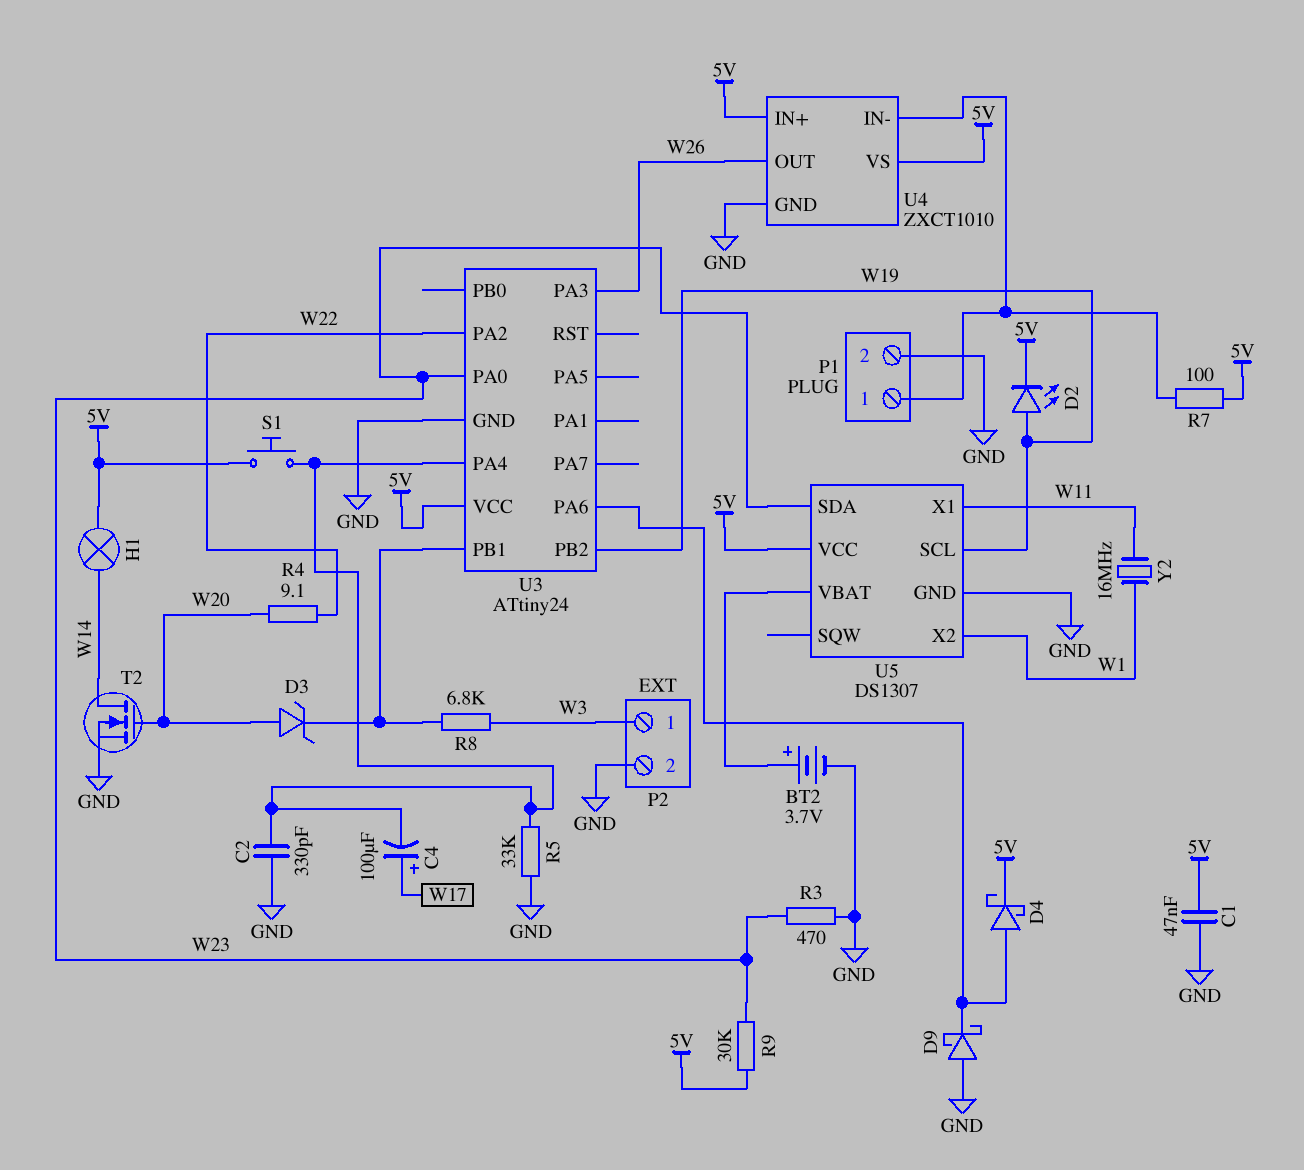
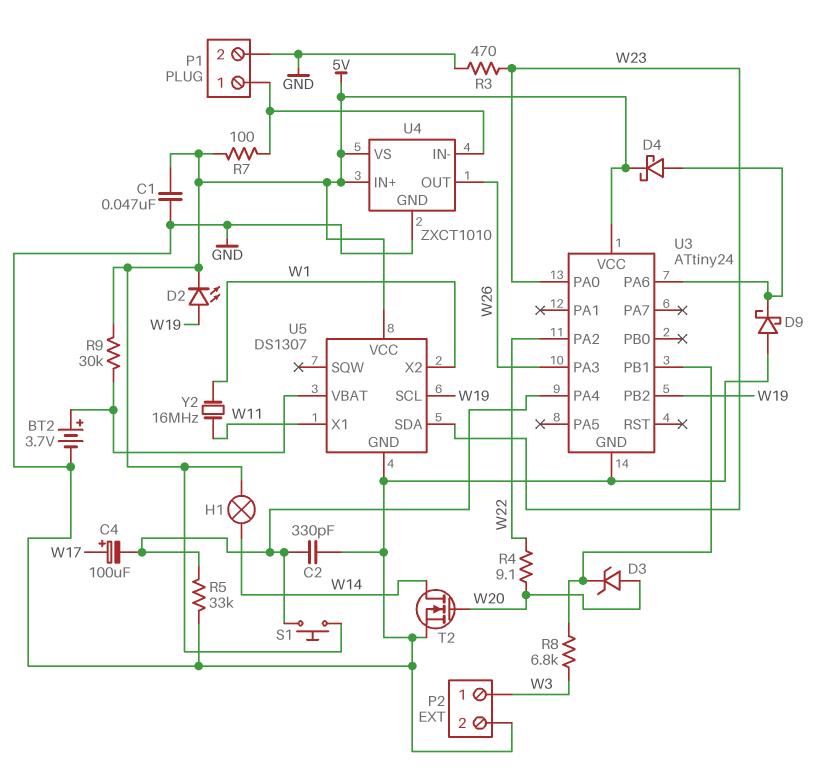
R9: 30k (5V, W23) -> 30k (5V, U5/VBAT)

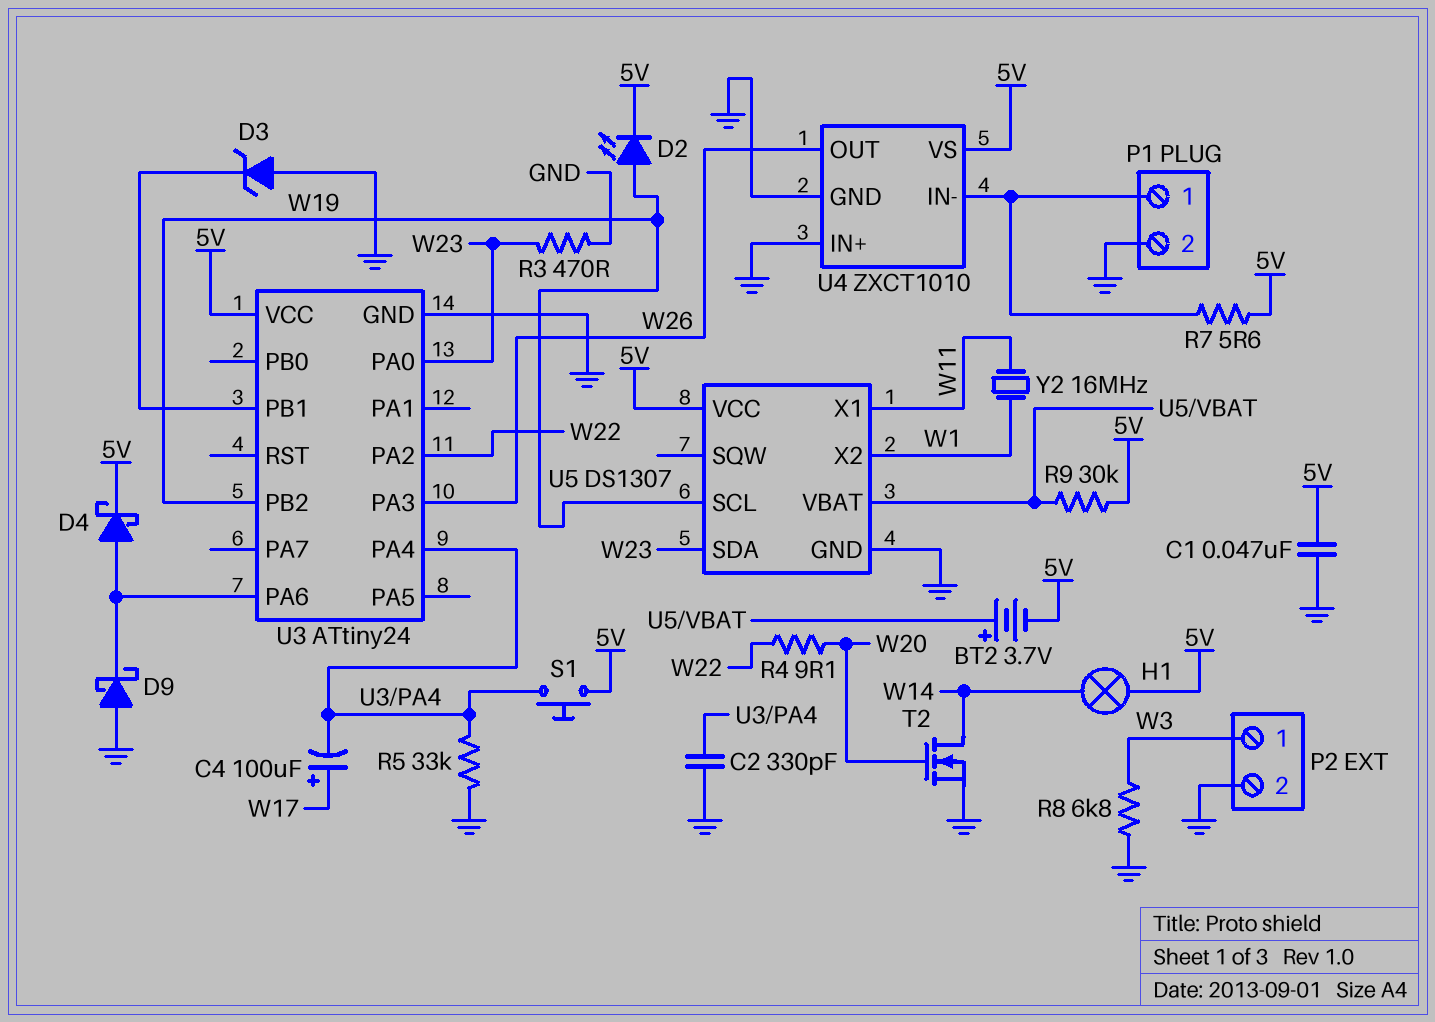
BT2: 3.7V (plus U5/VBAT, minus GND) -> 3.7V (plus U5/VBAT, minus 5V)
D3: zener (A W20, K U3/PB1) -> zener (A GND, K U3/PB1)
R7: 100 (5V, P1/1) -> 5.6 (5V, P1/1)
R8: 6.8k (U3/PB1, W3) -> 6.8k (GND, W3)
U4 pin IN+: 5V -> GND

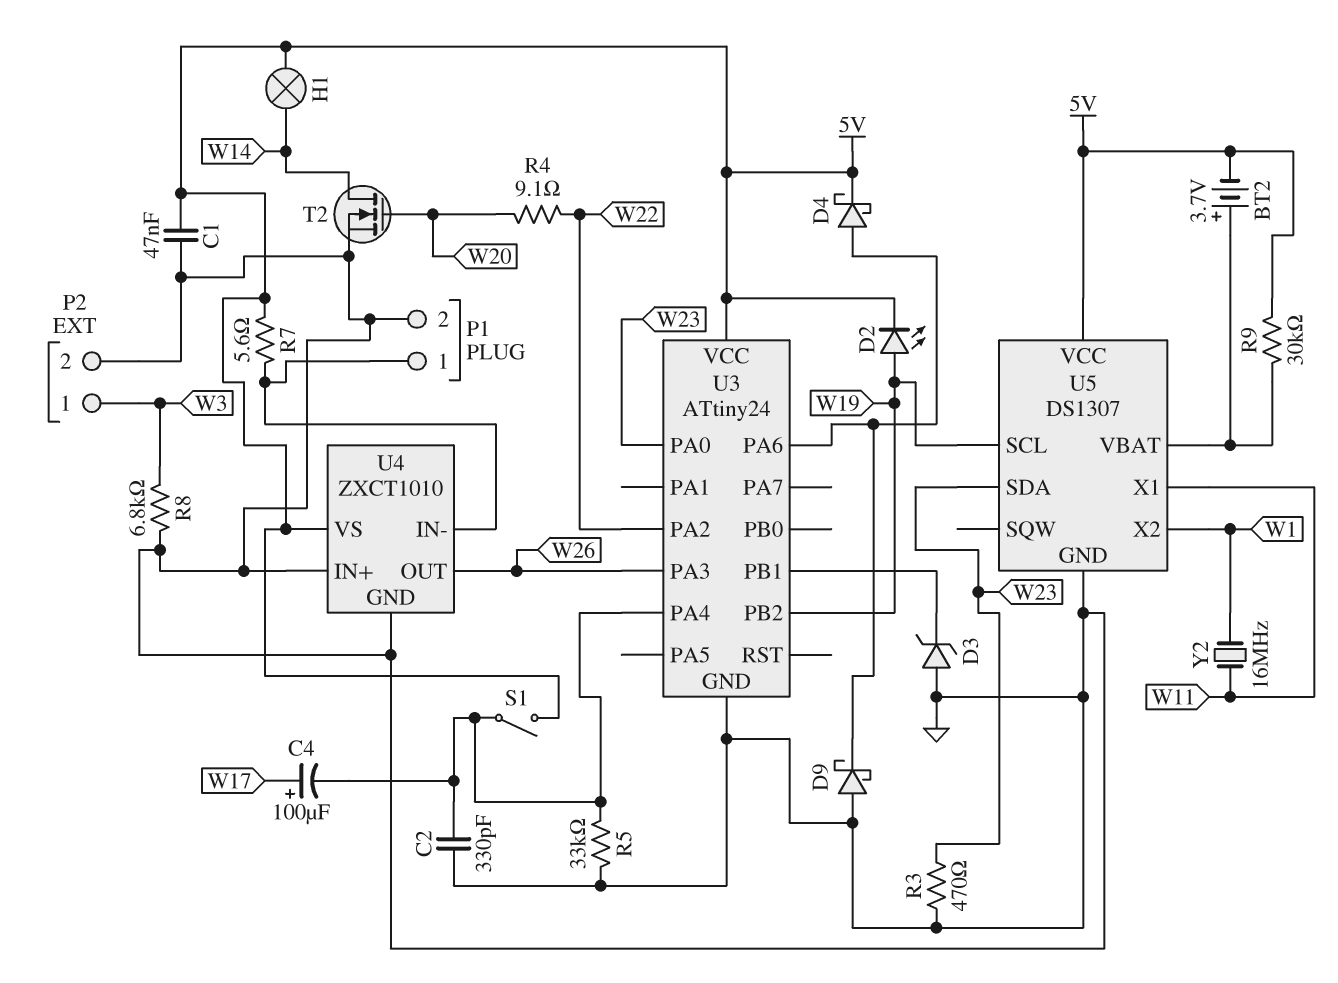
S1: button (5V, U3/PA4) -> switch (5V, U3/PA4)

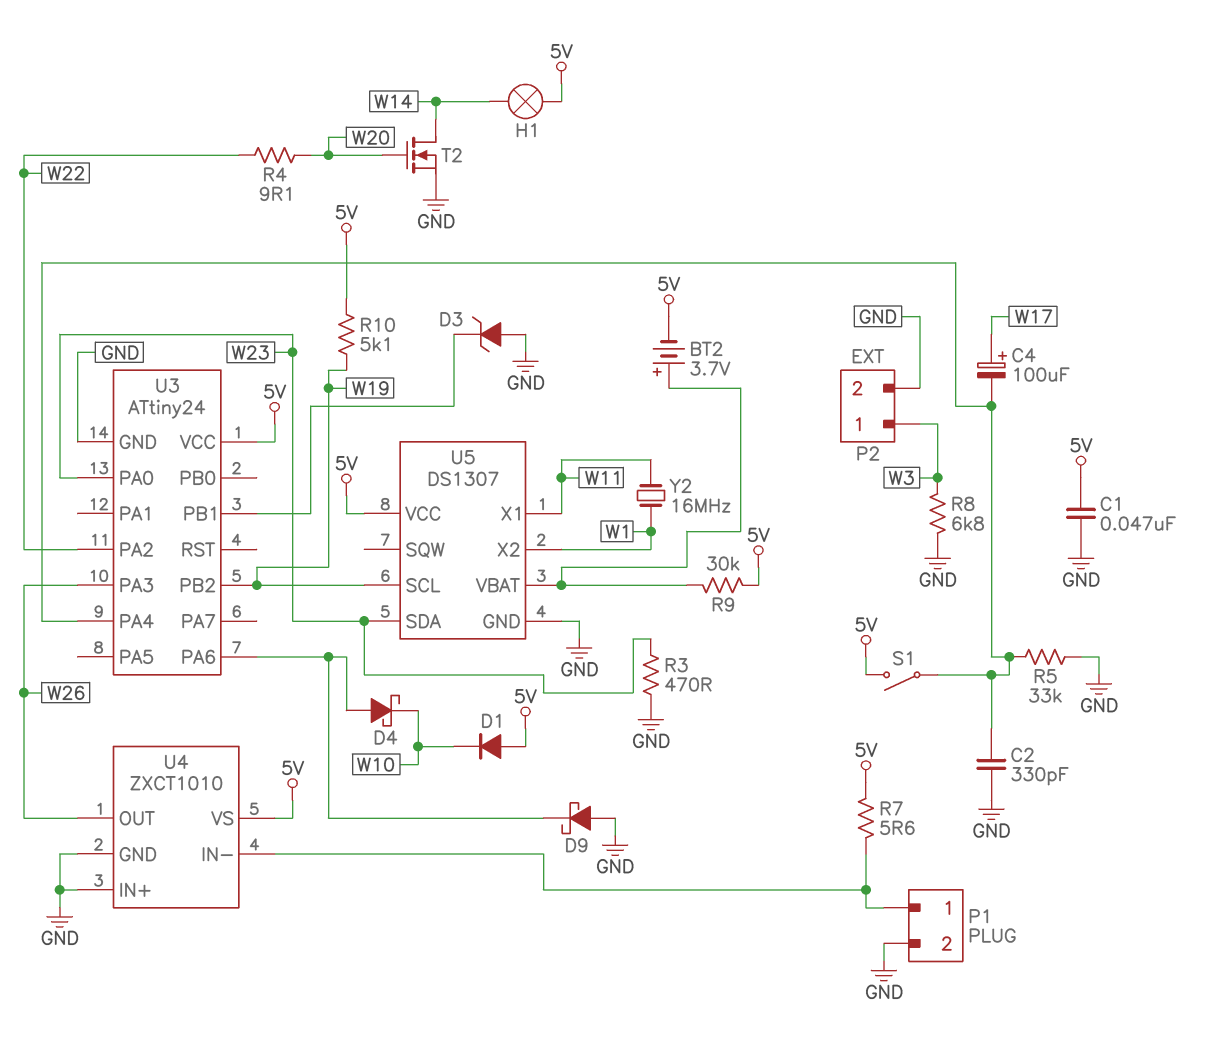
D1: none -> diode (A 5V, K W10)
D2: LED (A W19, K 5V) -> none
D4: schottky (A U3/PA6, K 5V) -> schottky (A U3/PA6, K W10)
R10: none -> 5.1k (5V, W19)

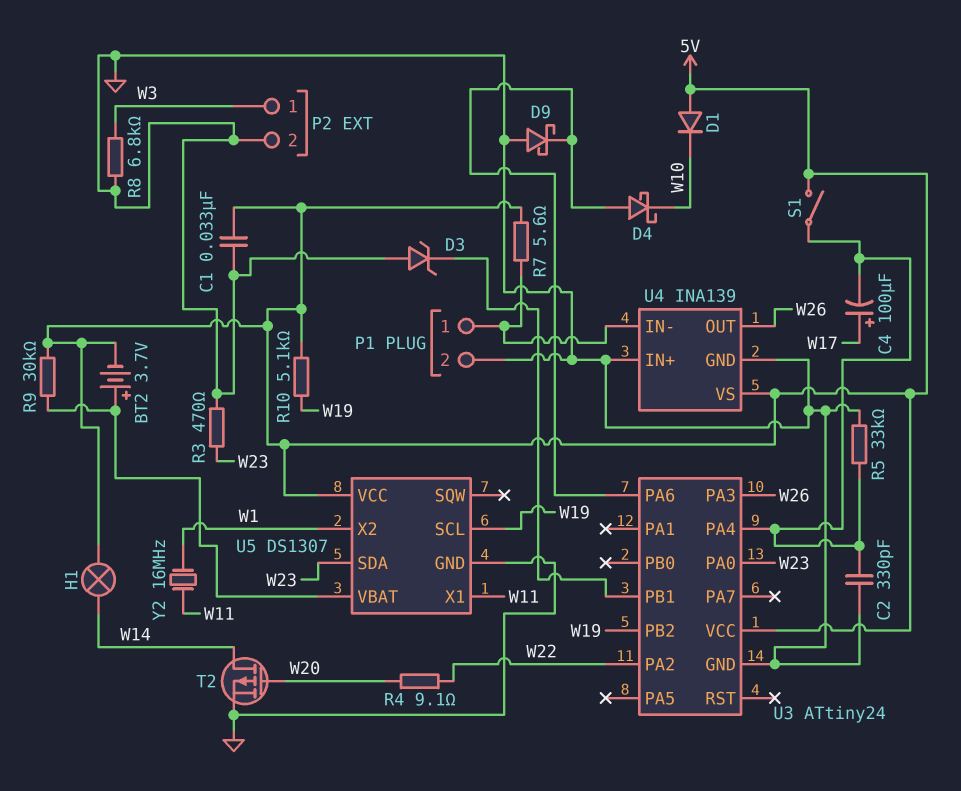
C1: 47nF (5V, GND) -> 33nF (5V, GND)
T2: NMOS (G W20, D W14, S GND) -> PMOS (G W20, D W14, S GND)
U4: ZXCT1010 -> INA139

